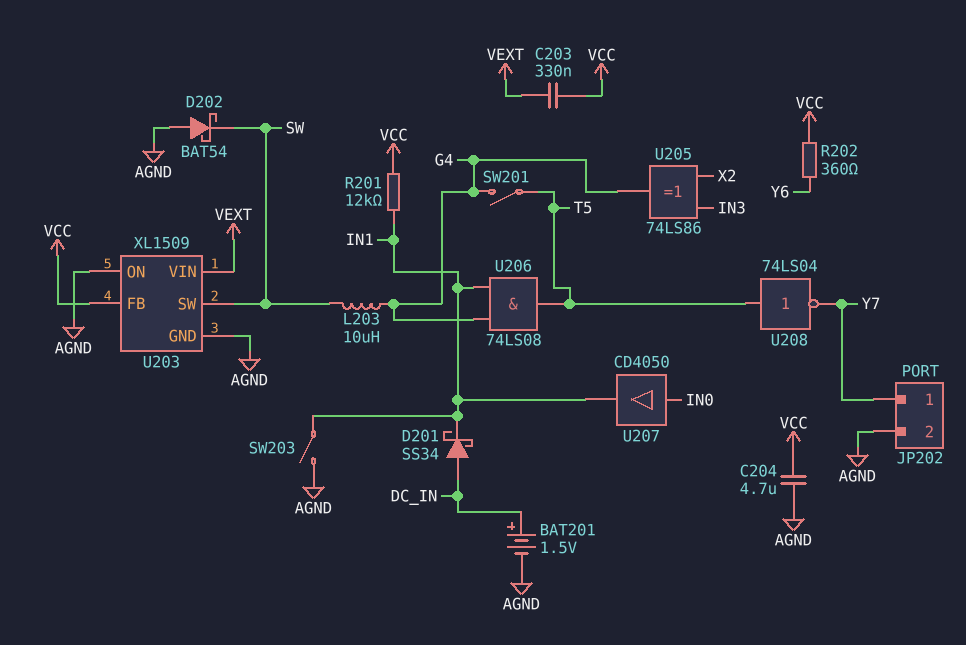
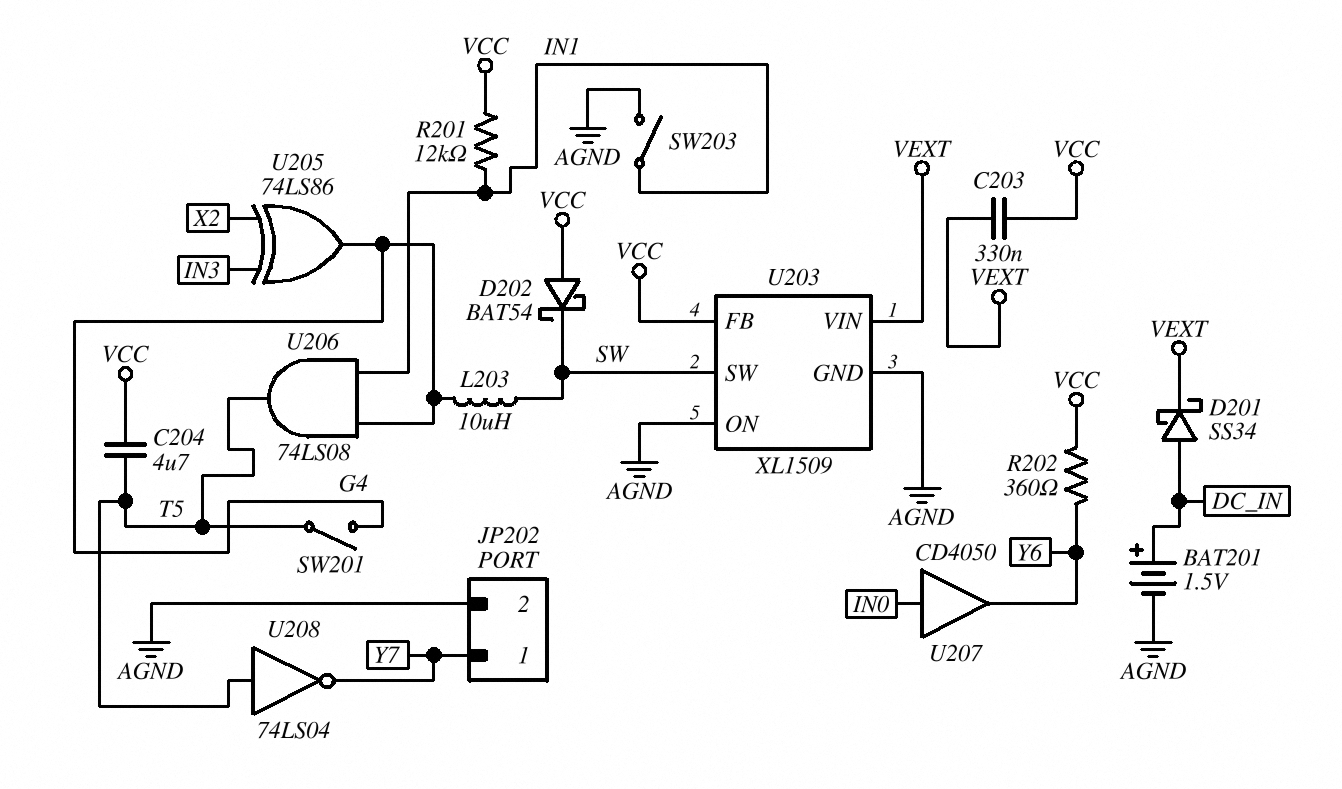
C204: 4.7uF (AGND, VCC) -> 4.7uF (T5, VCC)
D201: schottky SS34 (A DC_IN, K IN1) -> schottky SS34 (A DC_IN, K VEXT)
D202: schottky BAT54 (A AGND, K SW) -> schottky BAT54 (A VCC, K SW)
U207: buffer CD4050 (in IN0, out IN1) -> buffer CD4050 (in IN0, out Y6)

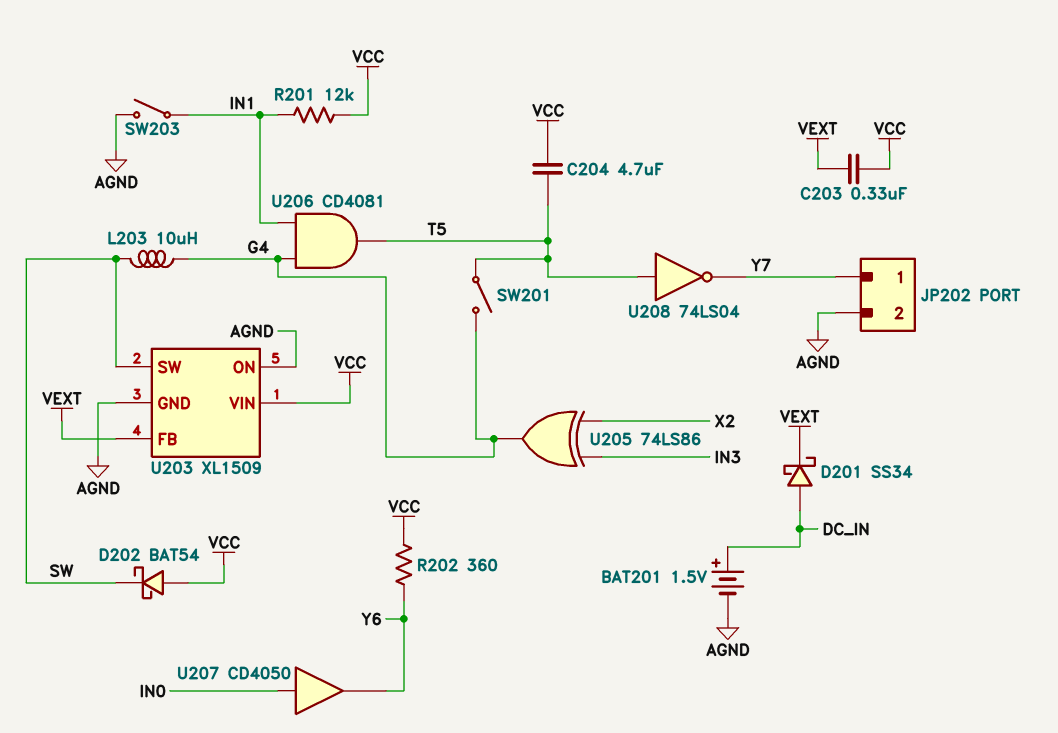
U203 pin FB: VCC -> VEXT
U203 pin VIN: VEXT -> VCC
U206: AND 74LS08 (in G4, in IN1, out T5) -> AND CD4081 (in G4, in IN1, out T5)

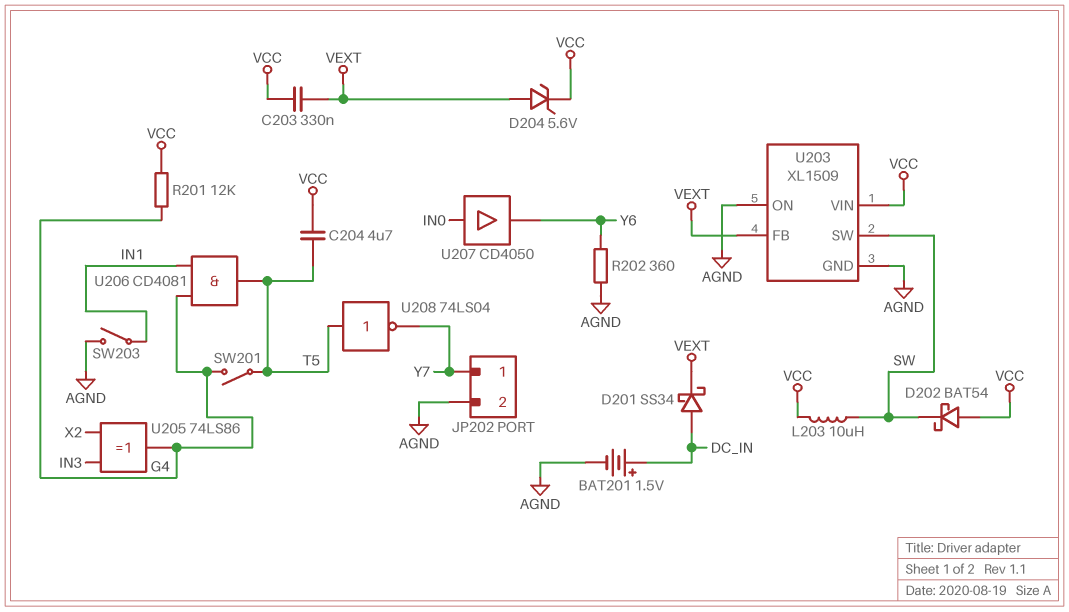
D204: none -> zener 5.6V (A VEXT, K VCC)
L203: 10uH (G4, SW) -> 10uH (SW, VCC)
R201: 12k (IN1, VCC) -> 12k (G4, VCC)
R202: 360 (VCC, Y6) -> 360 (AGND, Y6)

